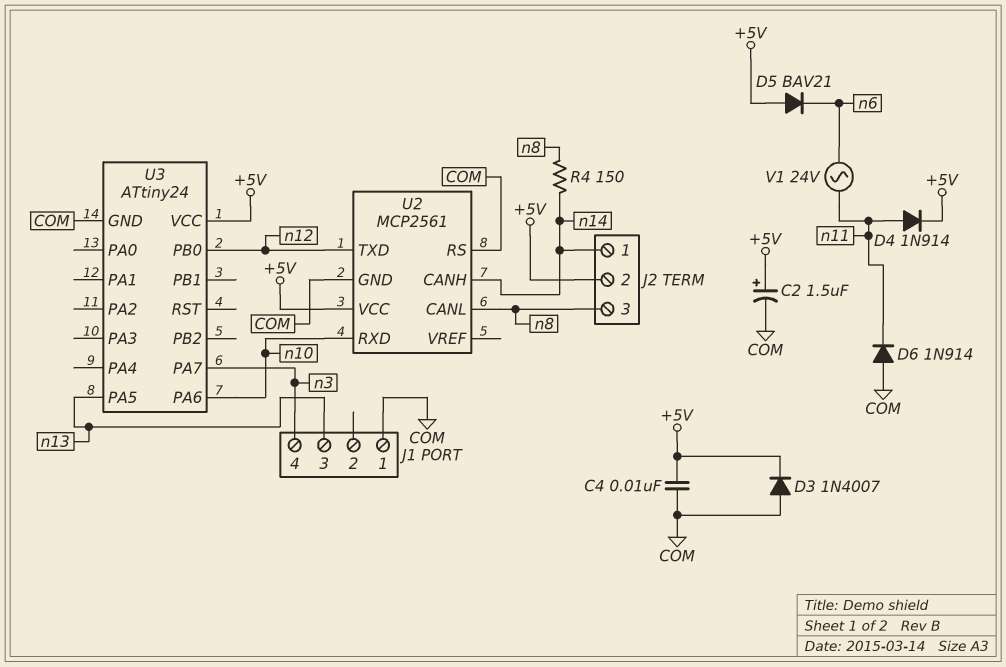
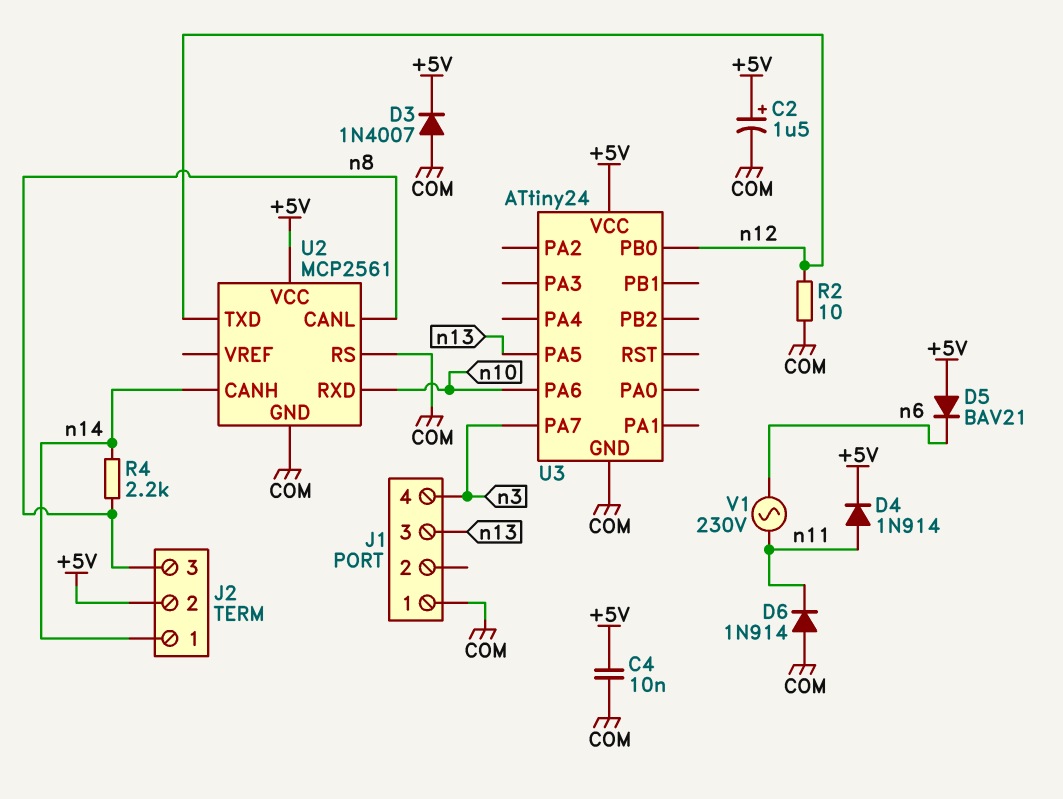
R2: none -> 10 (COM, n12)
R4: 150 (n8, n14) -> 2.2k (n8, n14)
V1: AC 24V (n6, n11) -> AC 230V (n6, n11)

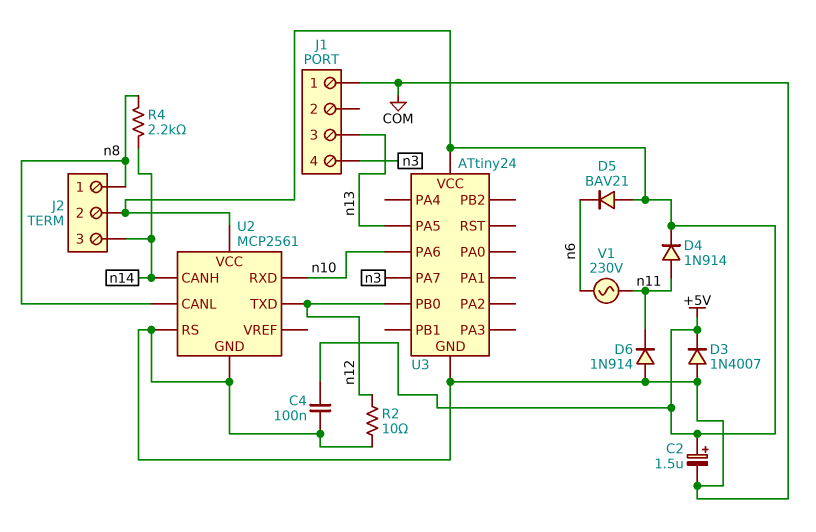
C4: 10nF (+5V, COM) -> 100nF (+5V, COM)
J2 pin 1: n14 -> n8
J2 pin 3: n8 -> n14

